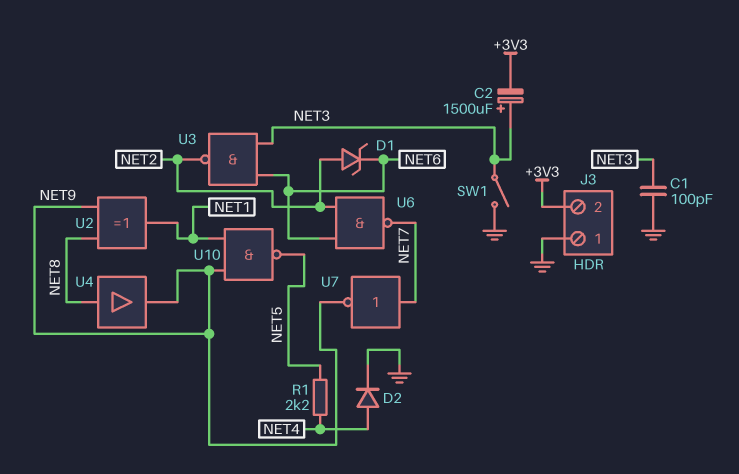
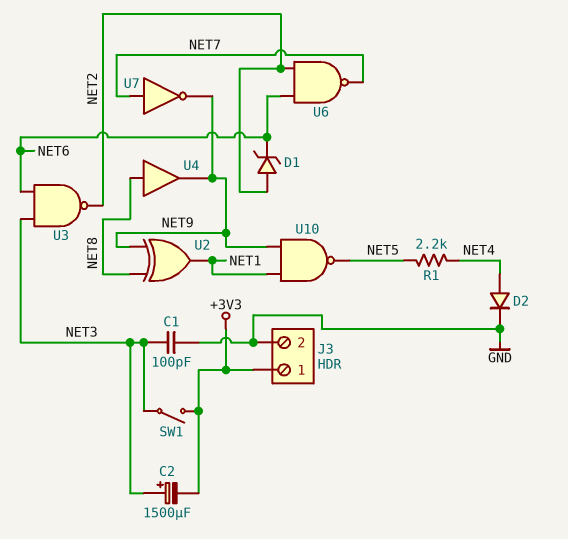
J3 pin 1: GND -> +3V3
J3 pin 2: +3V3 -> GND
SW1: switch (GND, NET3) -> switch (+3V3, NET3)

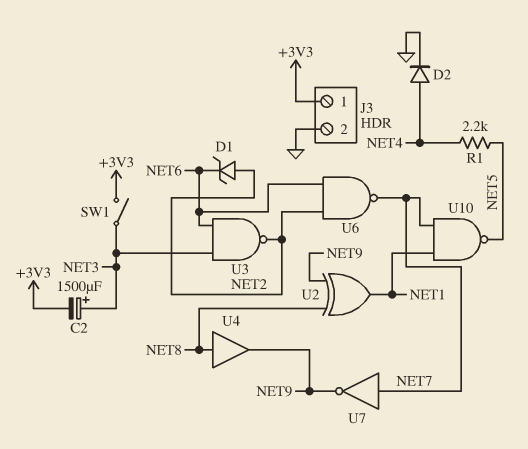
C1: 100pF (GND, NET3) -> none
U10: NAND (in NET1, in NET9, out NET5) -> NAND (in NET1, in NET7, out NET5)

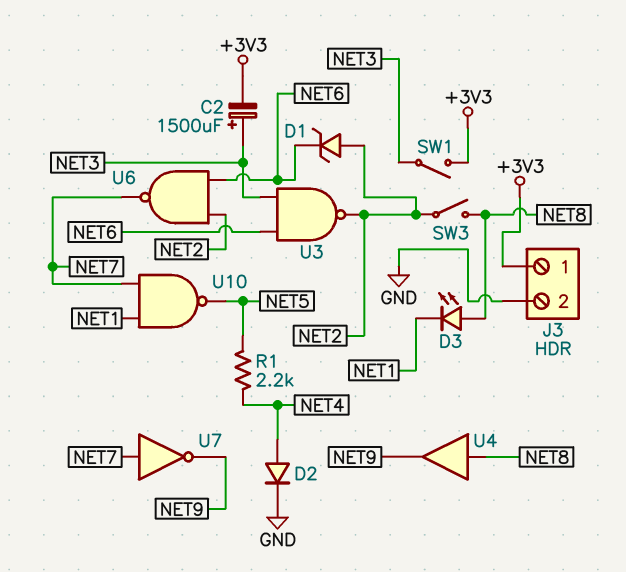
D3: none -> LED (A NET8, K NET1)
SW3: none -> switch (NET2, NET8)
U2: XOR (in NET8, in NET9, out NET1) -> none

